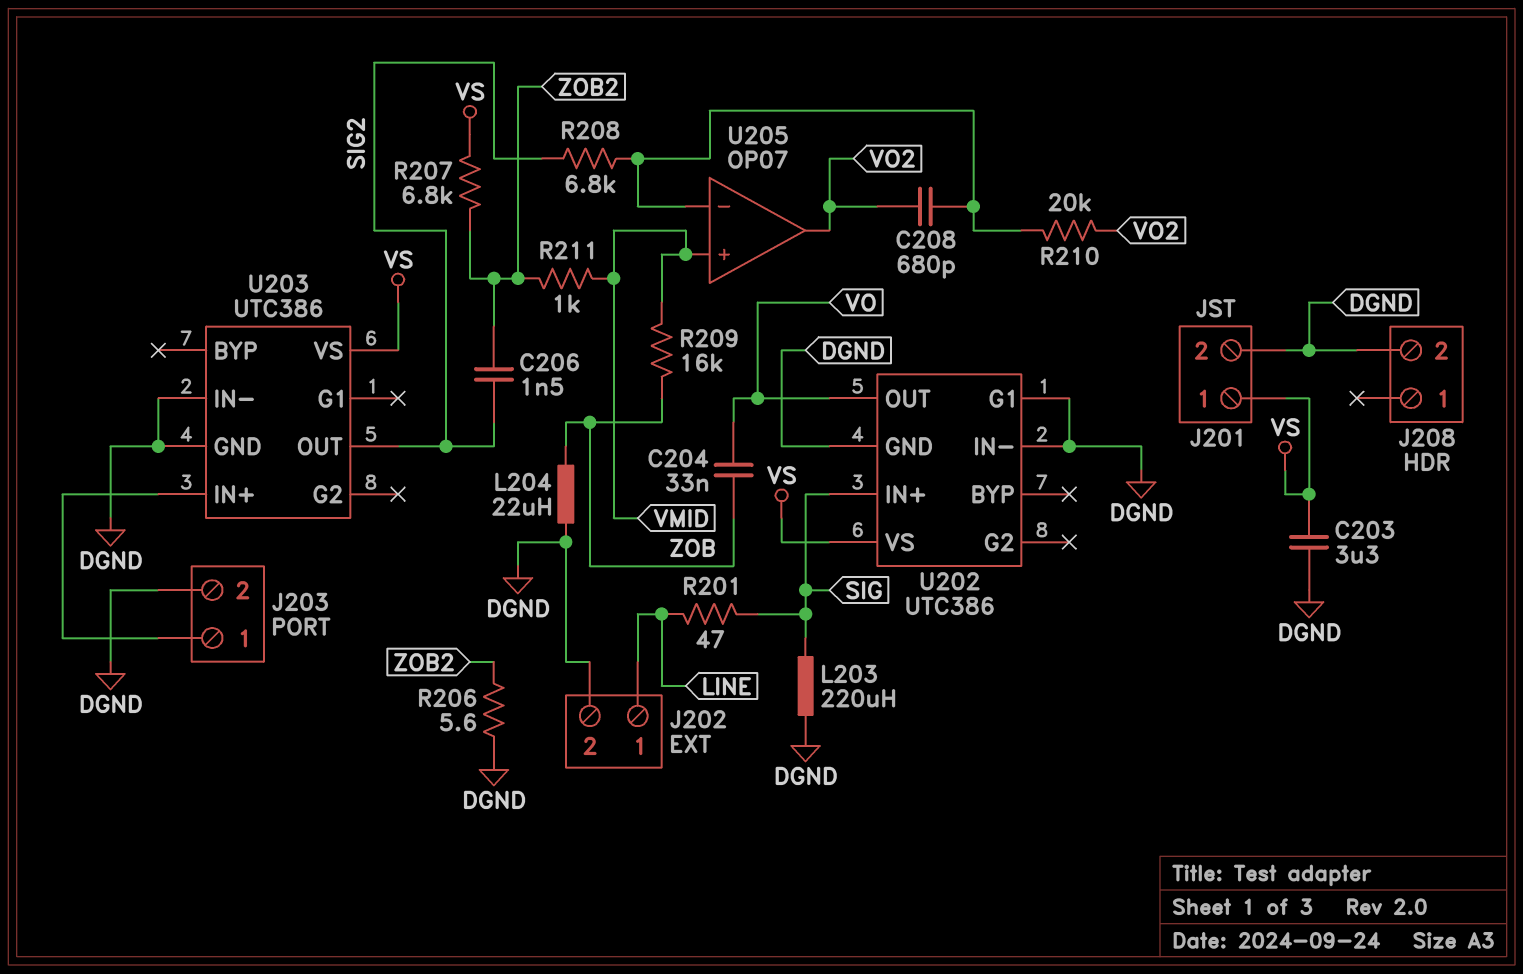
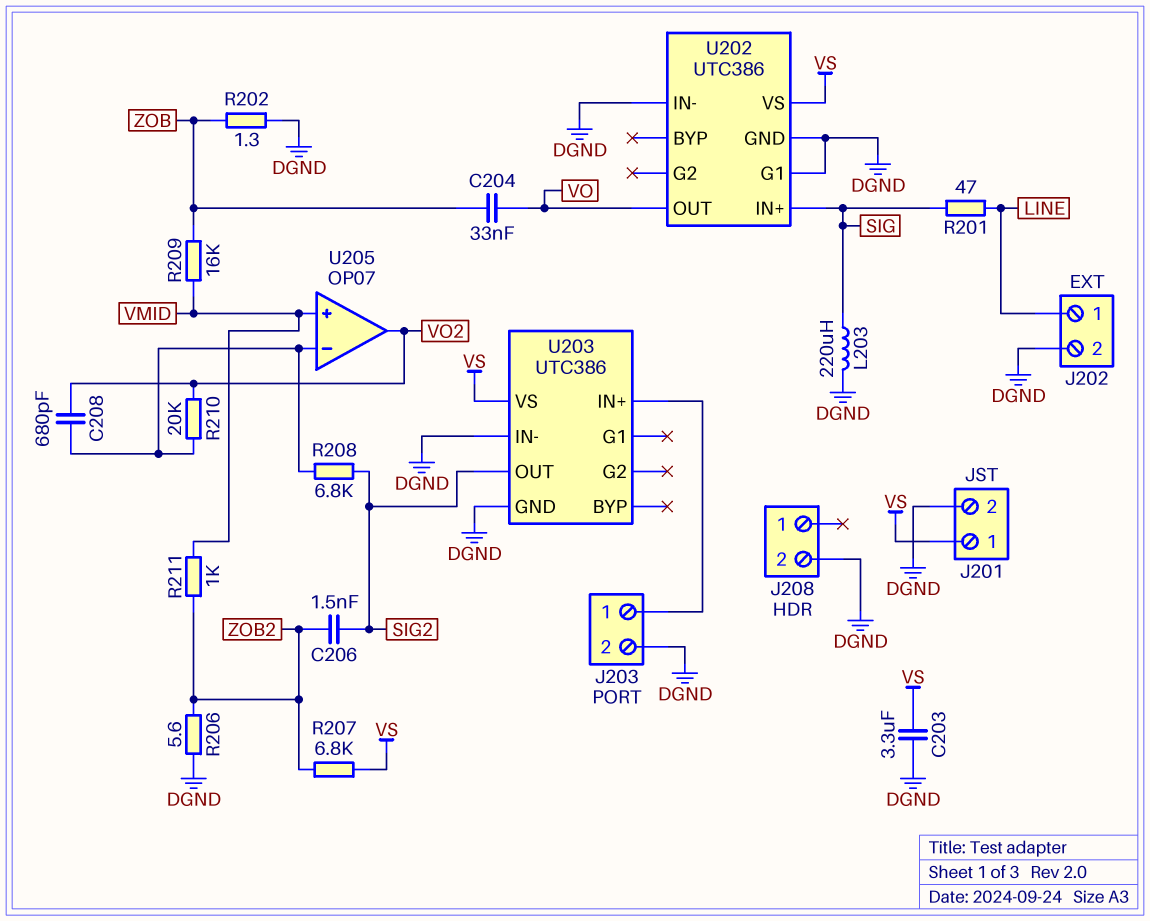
L204: 22uH (DGND, ZOB) -> none
R202: none -> 1.3 (DGND, ZOB)

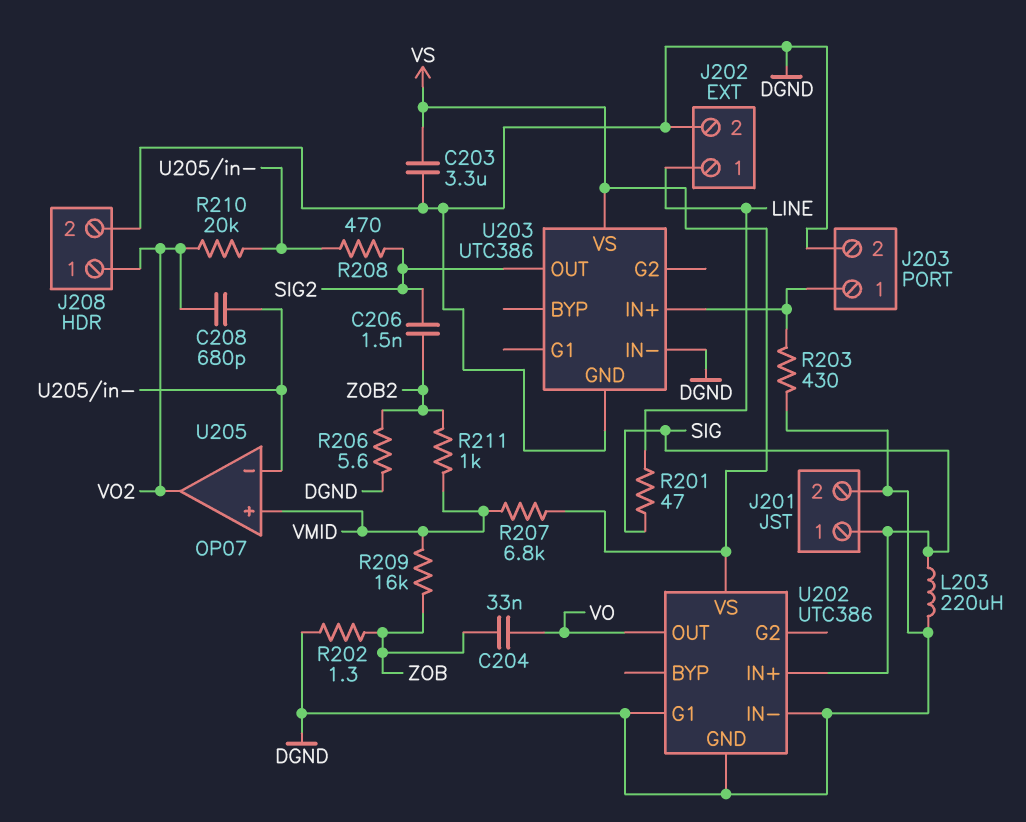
J201 pin 1: VS -> SIG
J208 pin 1: none -> VO2
R203: none -> 430 (DGND, J203/1)
R207: 6.8k (VS, ZOB2) -> 6.8k (VMID, VS)
R208: 6.8k (SIG2, U205/in-) -> 470 (SIG2, U205/in-)

